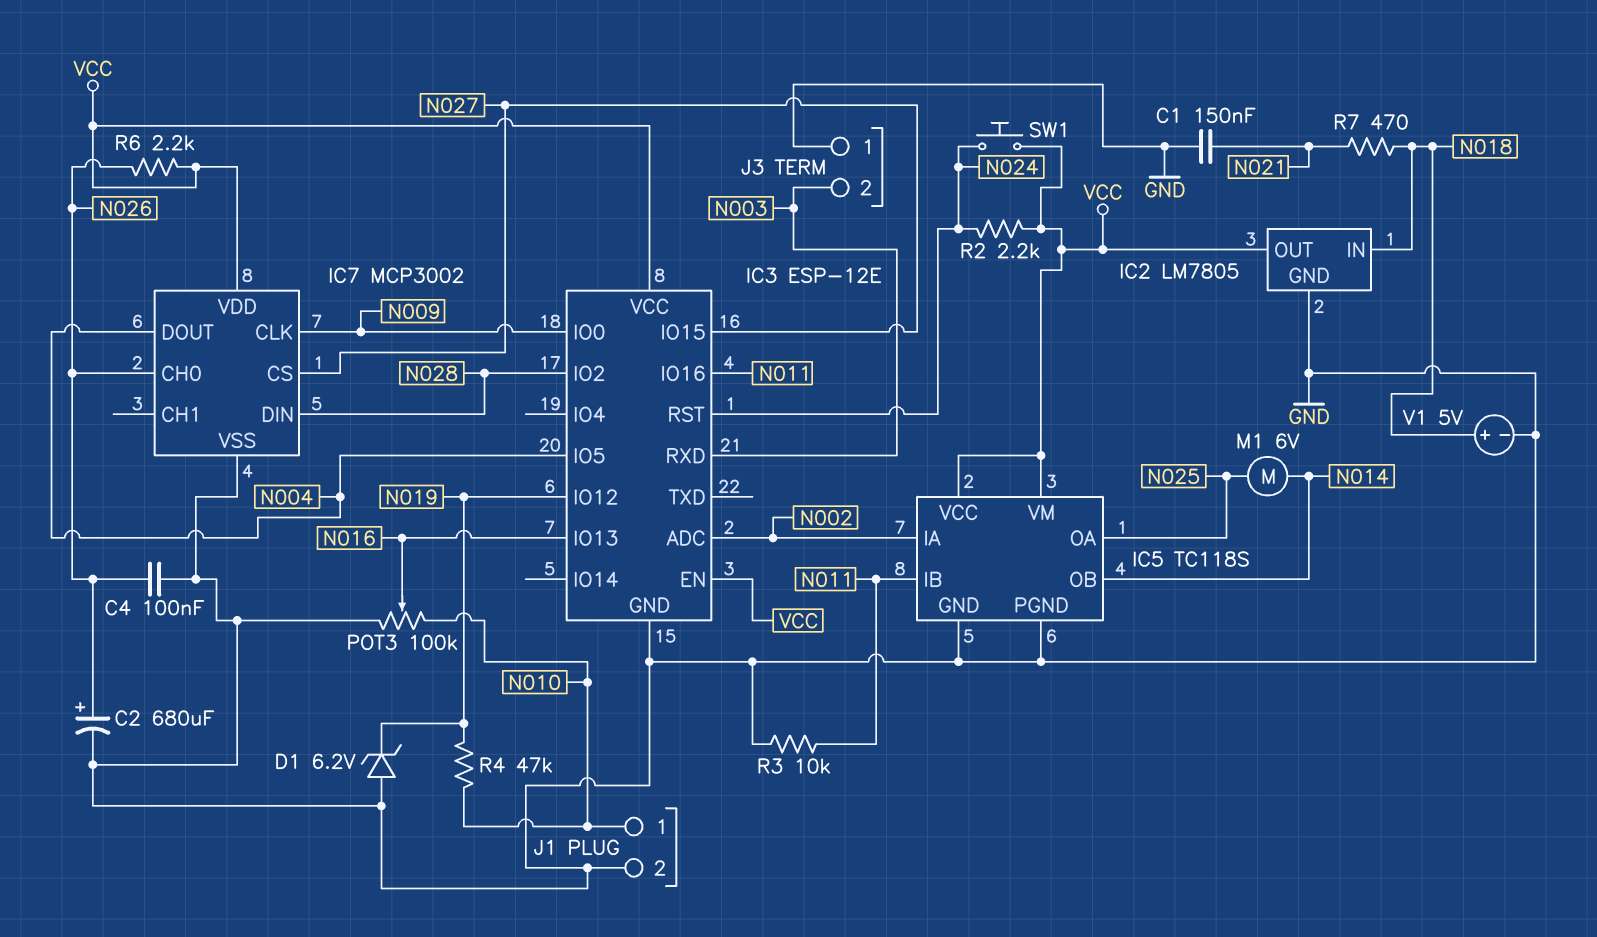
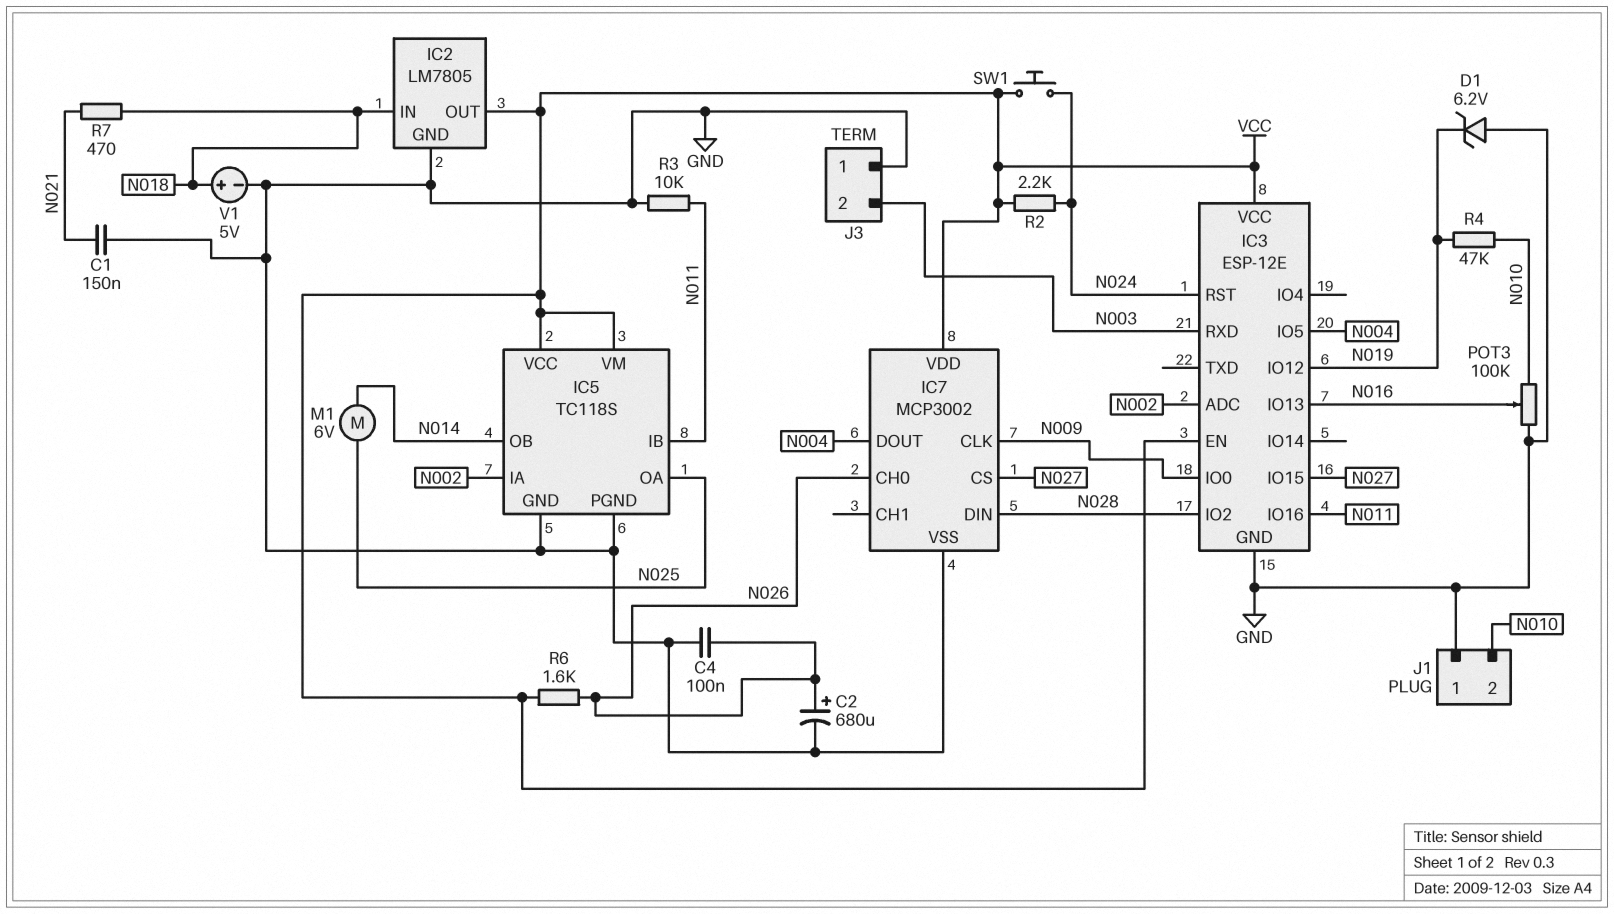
J1 pin 1: N010 -> GND
J1 pin 2: GND -> N010
R6: 2.2k (N026, VCC) -> 1.6k (N026, VCC)

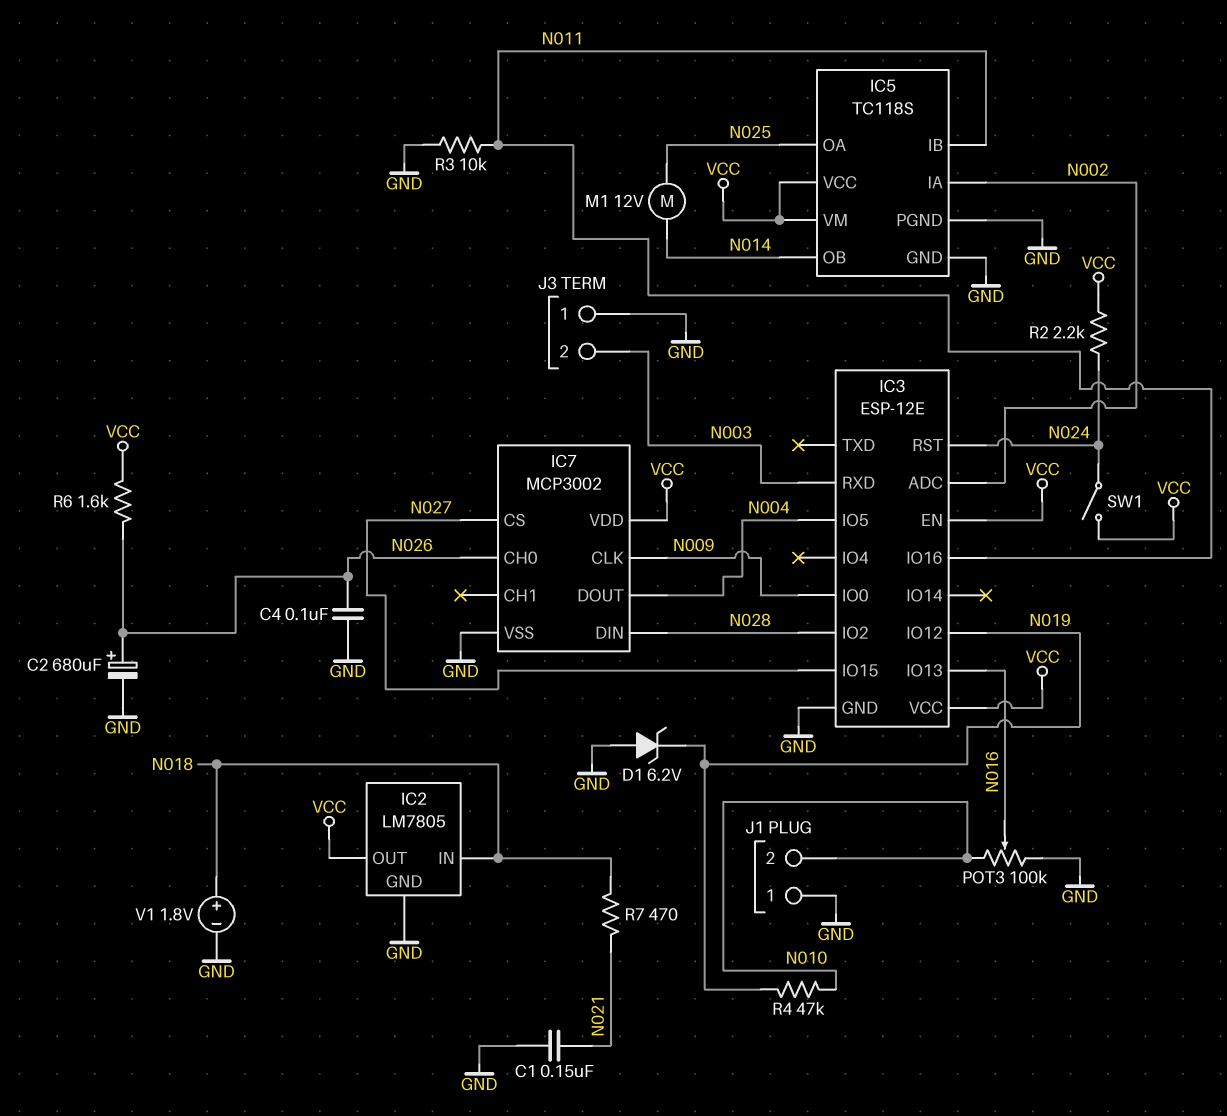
M1: motor 6V (N014, N025) -> motor 12V (N014, N025)
SW1: button (N024, VCC) -> switch (N024, VCC)
V1: 5V (plus N018, minus GND) -> 1.8V (plus N018, minus GND)

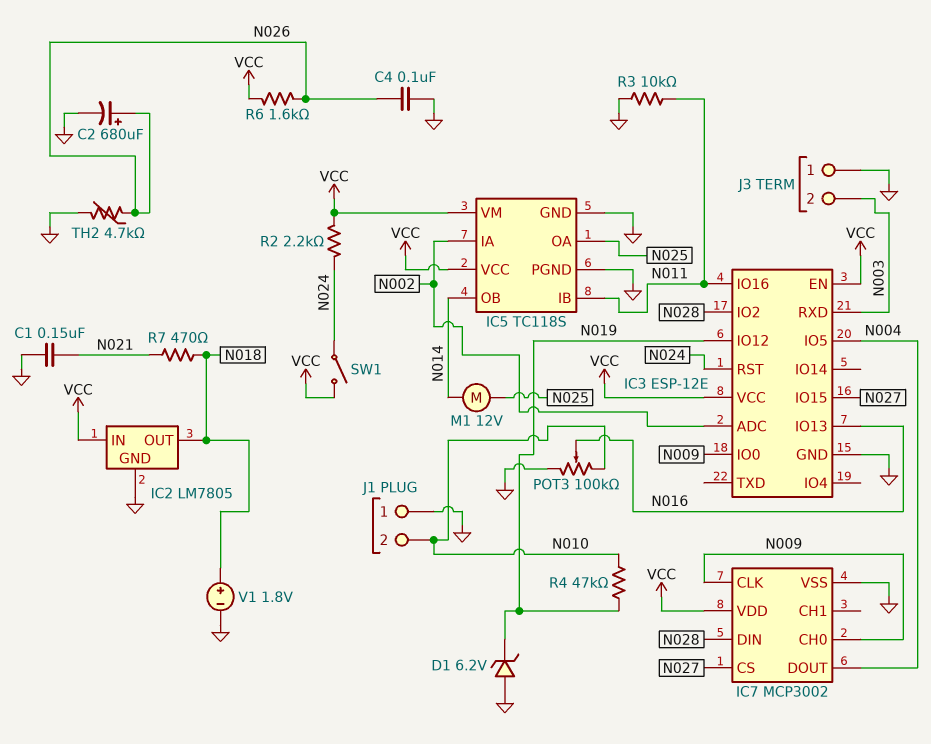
IC2 pin IN: N018 -> VCC
IC2 pin OUT: VCC -> N018
IC7 pin CH0: N026 -> N009
TH2: none -> 4.7k (GND, N026)

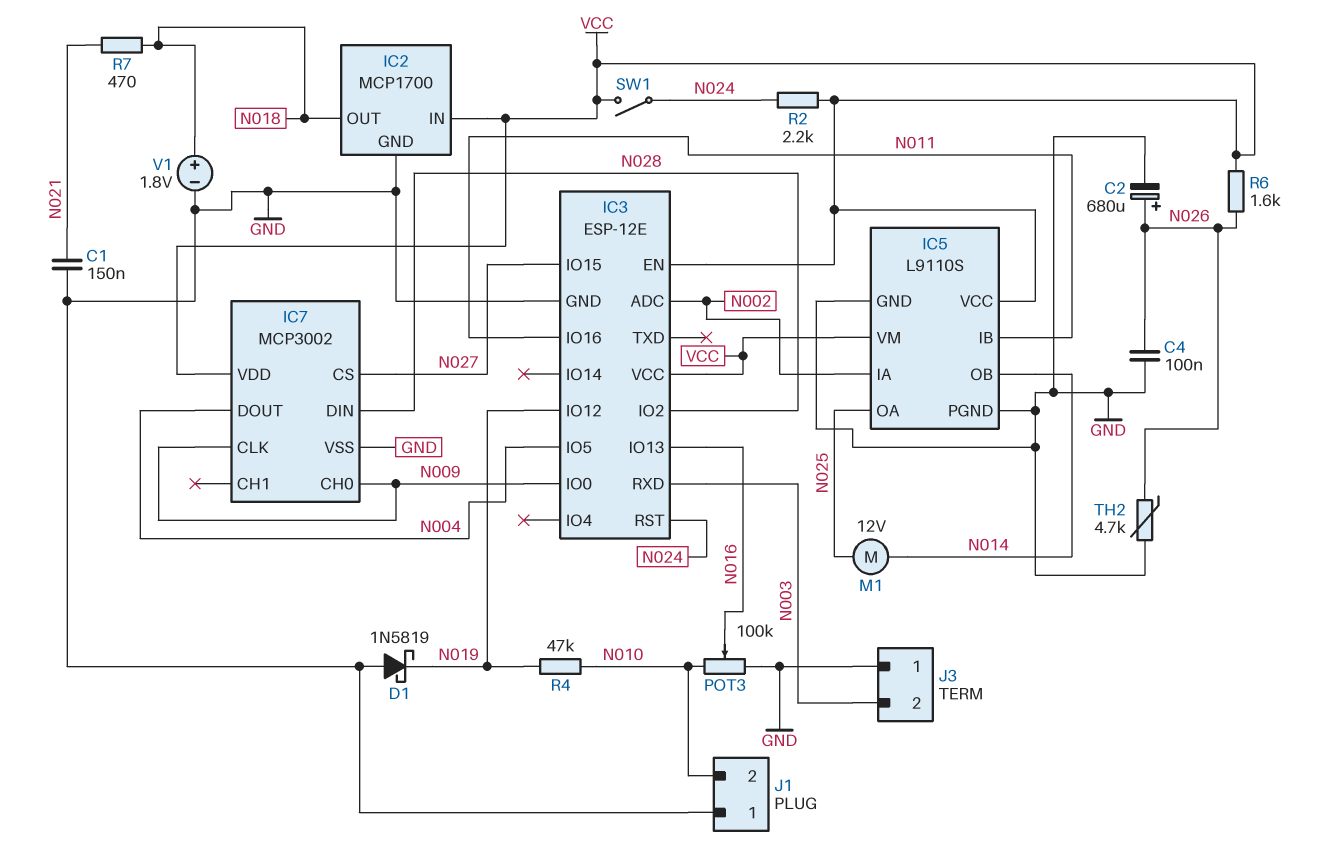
D1: zener 6.2V (A GND, K N019) -> schottky 1N5819 (A GND, K N019)
IC2: LM7805 -> MCP1700
IC5: TC118S -> L9110S
R3: 10k (GND, N011) -> none

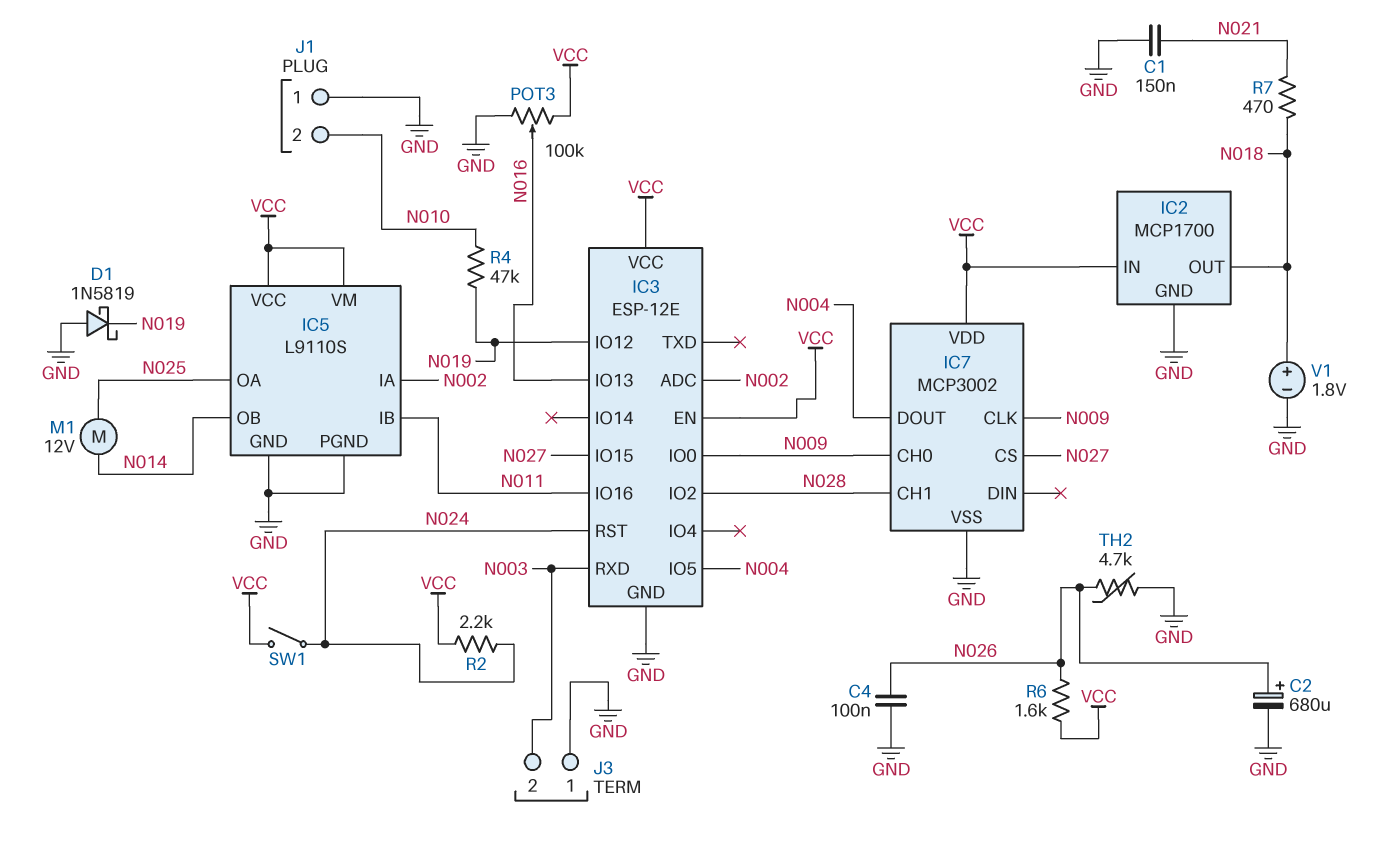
IC7 pin CH1: none -> N028
IC7 pin DIN: N028 -> none
POT3: 100k (GND, N010, wiper N016) -> 100k (GND, VCC, wiper N016)

